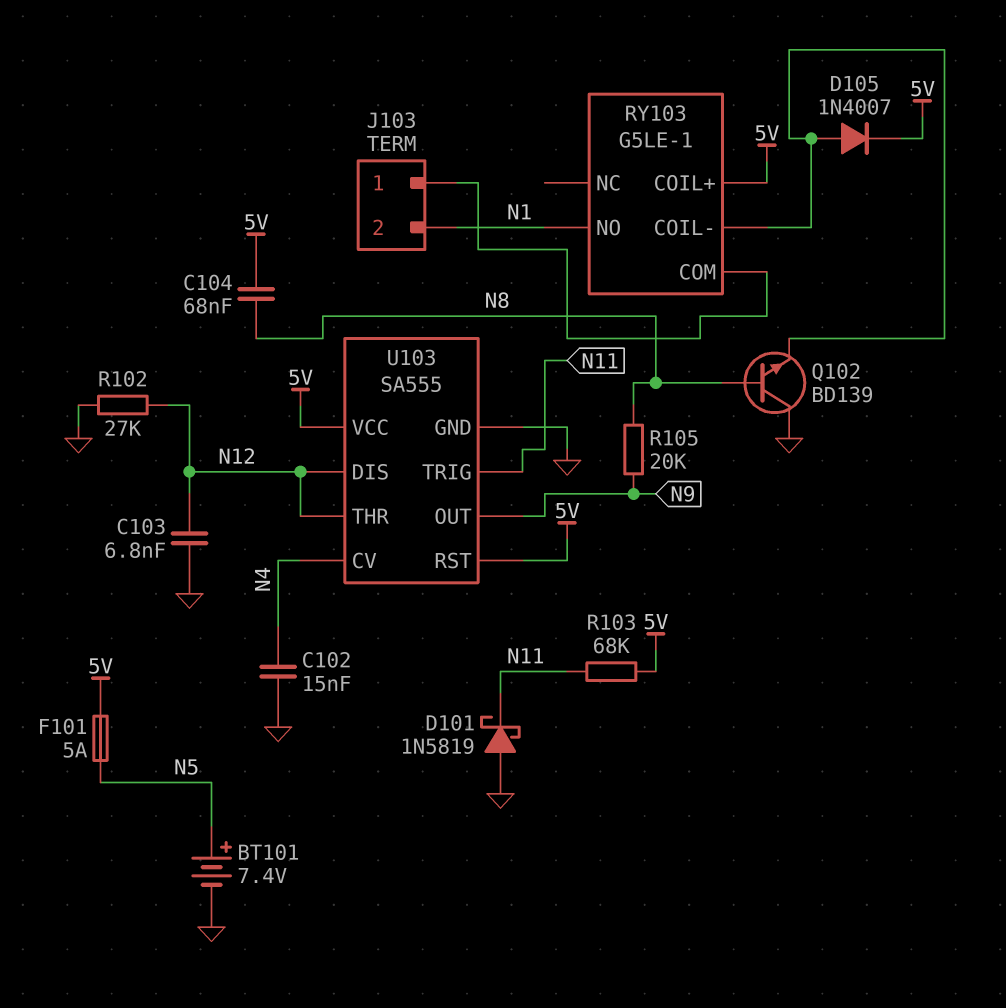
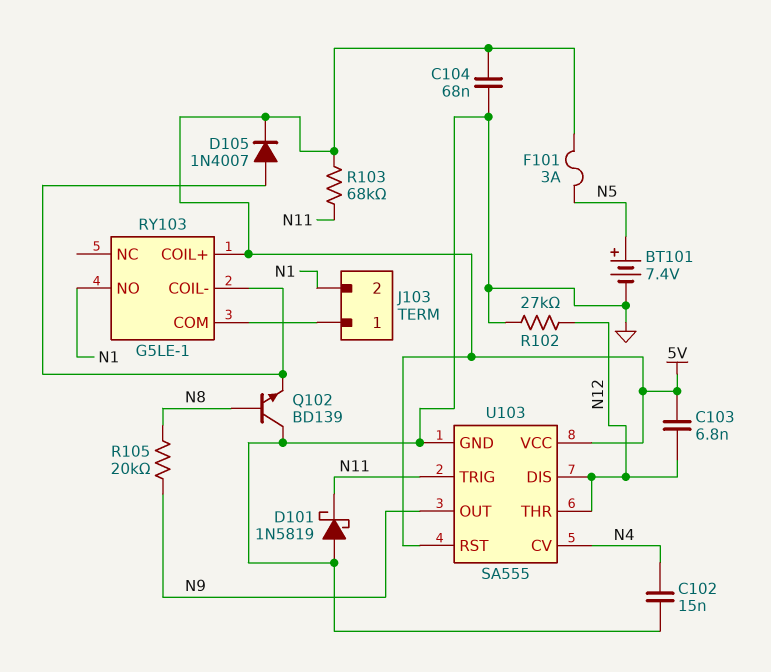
C103: 6.8nF (GND, N12) -> 6.8nF (5V, N12)
C104: 68nF (5V, N8) -> 68nF (5V, GND)
F101: 5A (5V, N5) -> 3A (5V, N5)

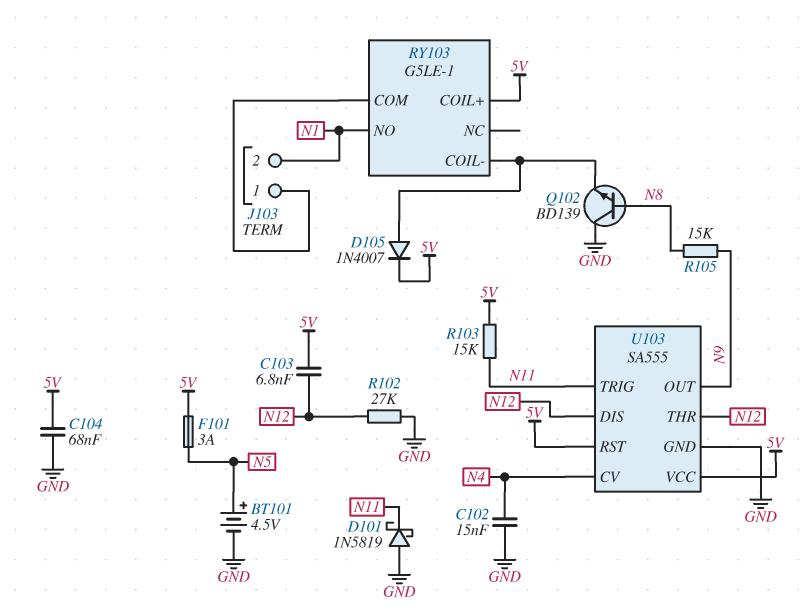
BT101: 7.4V (plus N5, minus GND) -> 4.5V (plus N5, minus GND)
R103: 68k (5V, N11) -> 15k (5V, N11)
R105: 20k (N8, N9) -> 15k (N8, N9)

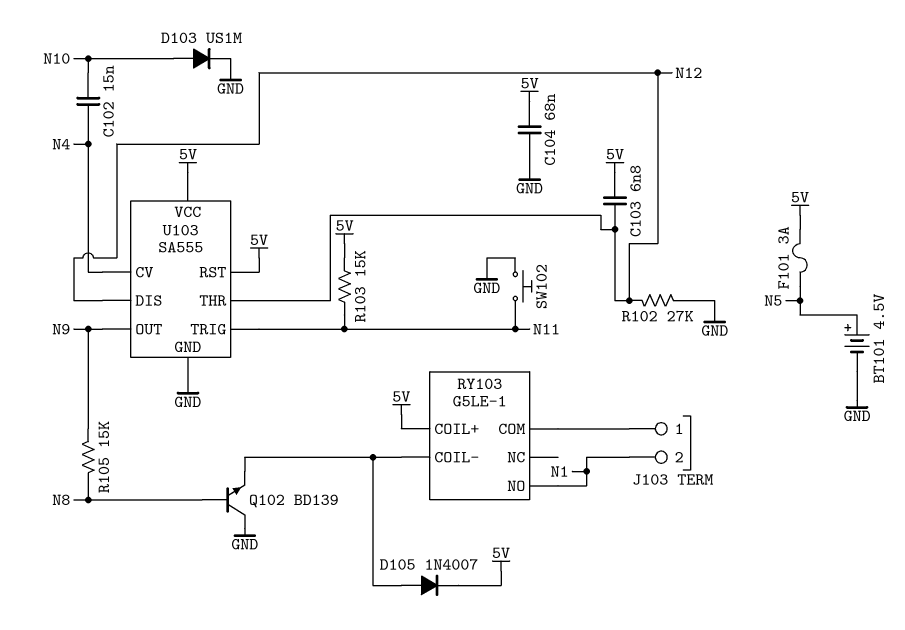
C102: 15nF (GND, N4) -> 15nF (N4, N10)
D101: schottky 1N5819 (A GND, K N11) -> none
D103: none -> diode US1M (A N10, K GND)
SW102: none -> button (GND, N11)

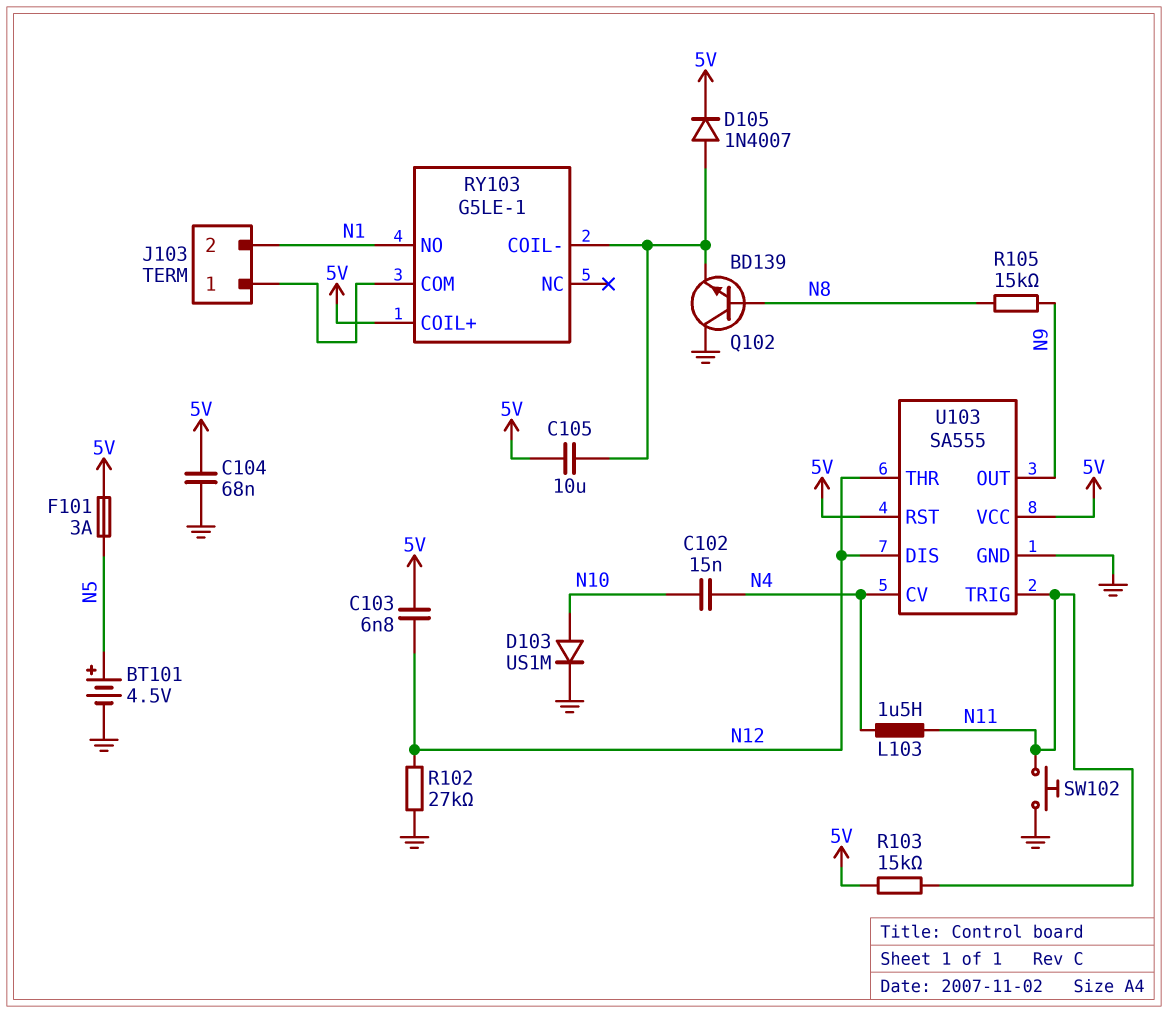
C105: none -> 10uF (5V, RY103/COIL-)
L103: none -> 1.5uH (N4, N11)

